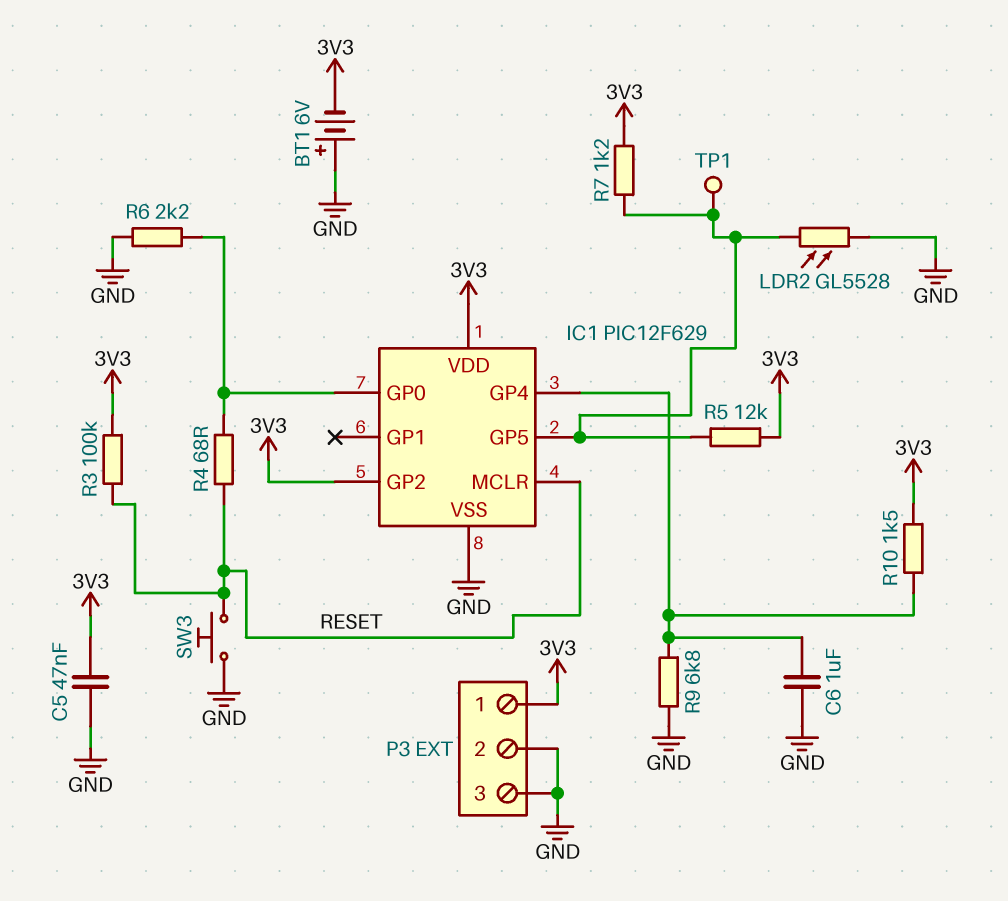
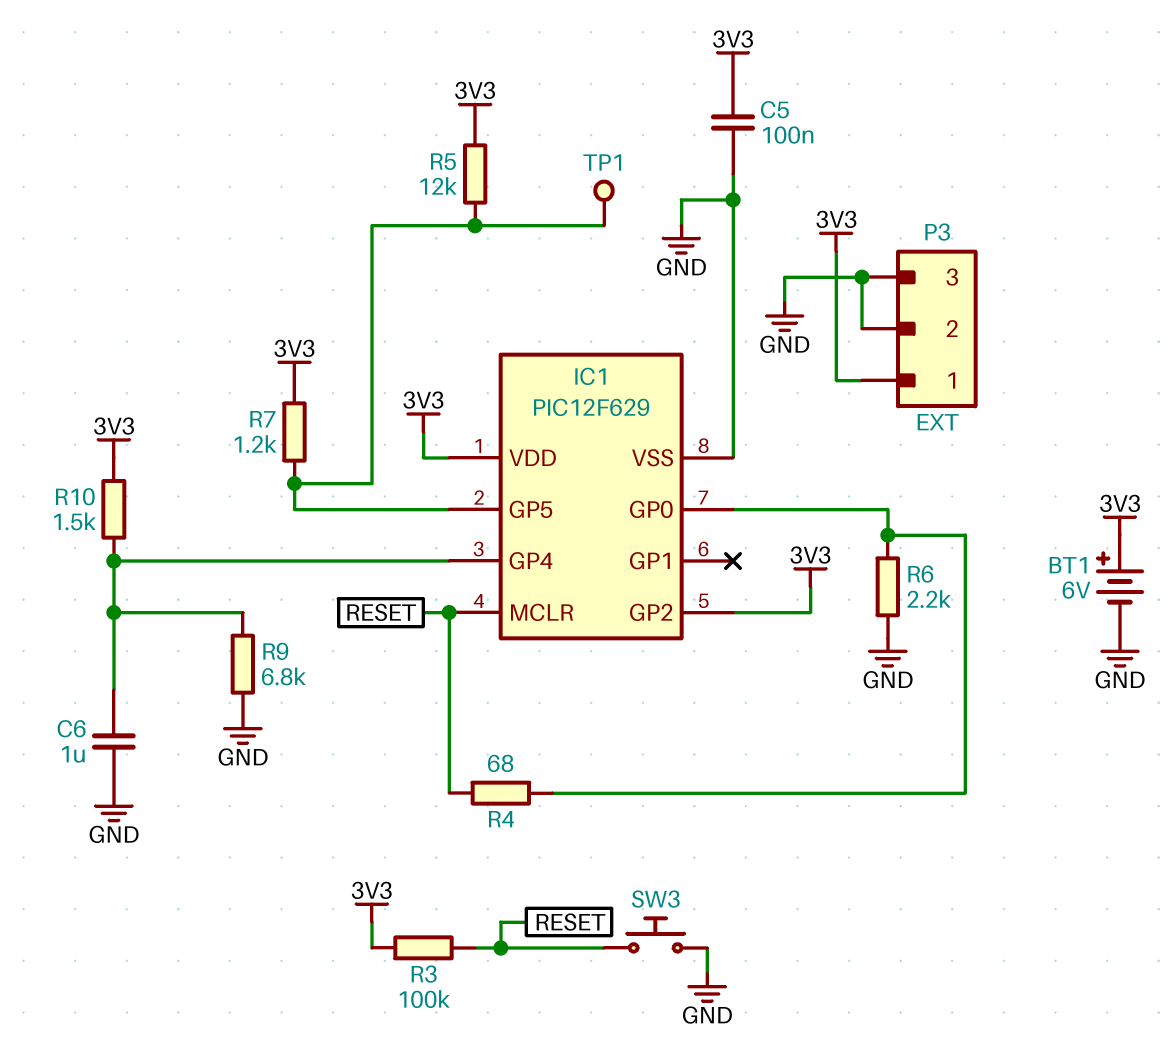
BT1: 6V (plus GND, minus 3V3) -> 6V (plus 3V3, minus GND)
C5: 47nF (3V3, GND) -> 100nF (3V3, GND)
LDR2: GL5528 (GND, IC1/GP5) -> none

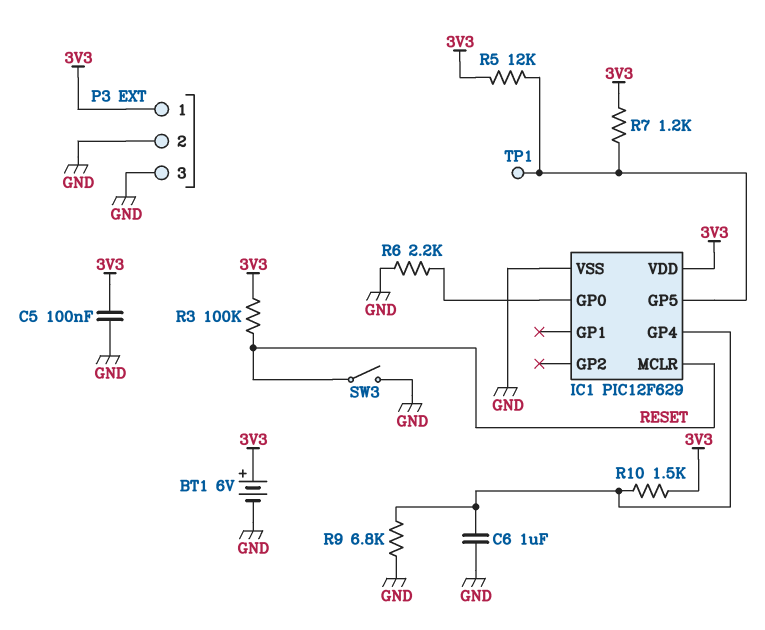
IC1 pin GP2: 3V3 -> none
R4: 68 (IC1/GP0, RESET) -> none
SW3: button (GND, RESET) -> switch (GND, RESET)

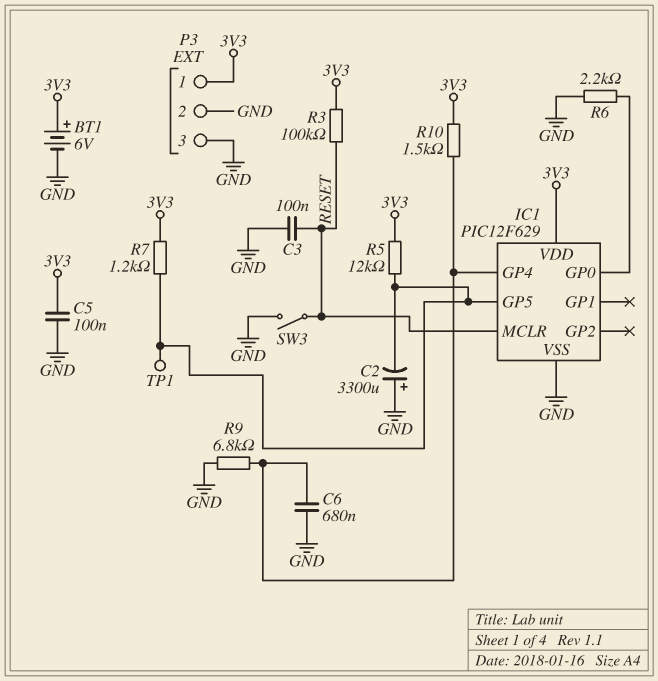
C2: none -> 3300uF (plus GND, minus IC1/GP5)
C3: none -> 100nF (GND, RESET)
C6: 1uF (GND, IC1/GP4) -> 680nF (GND, IC1/GP4)

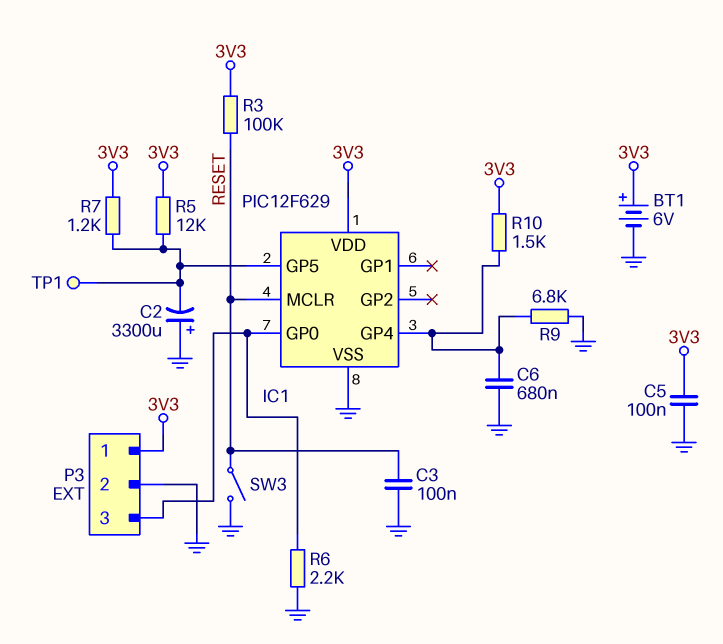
P3 pin 3: GND -> IC1/GP0

